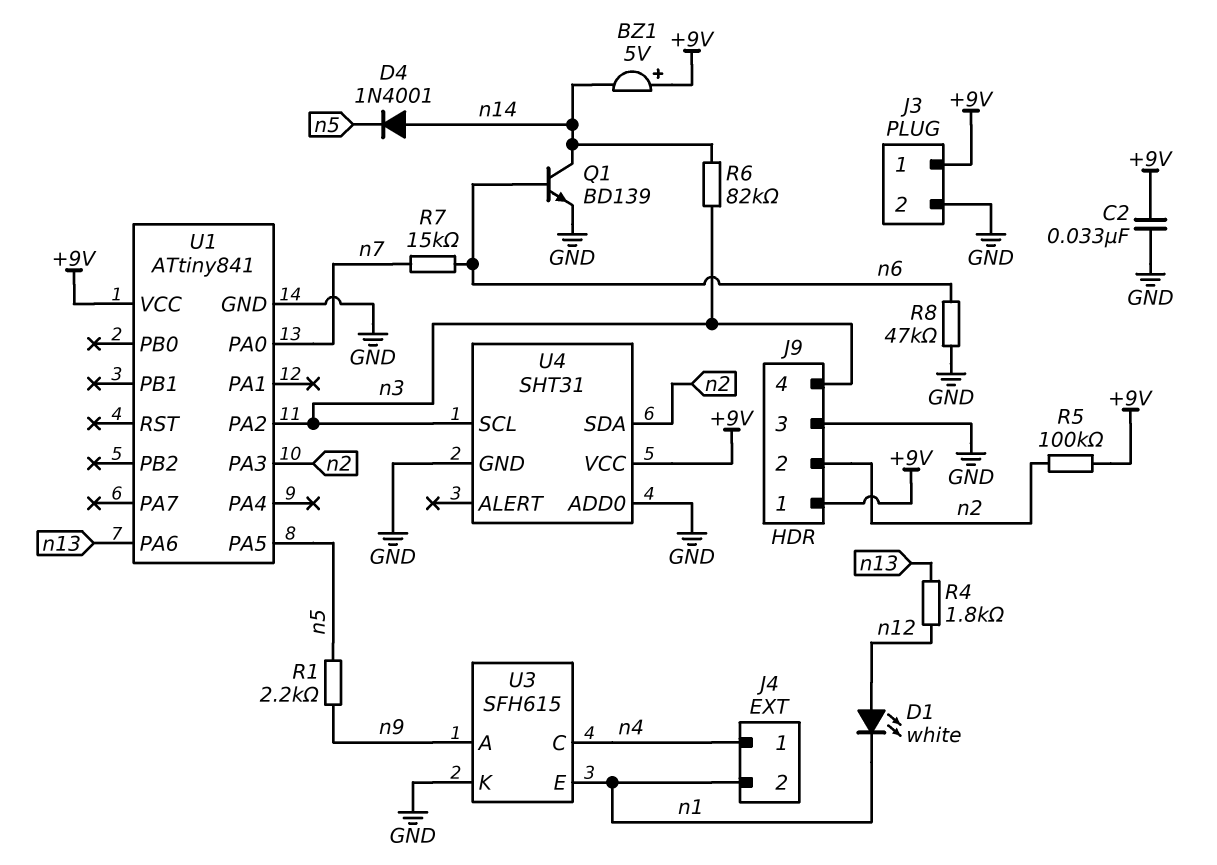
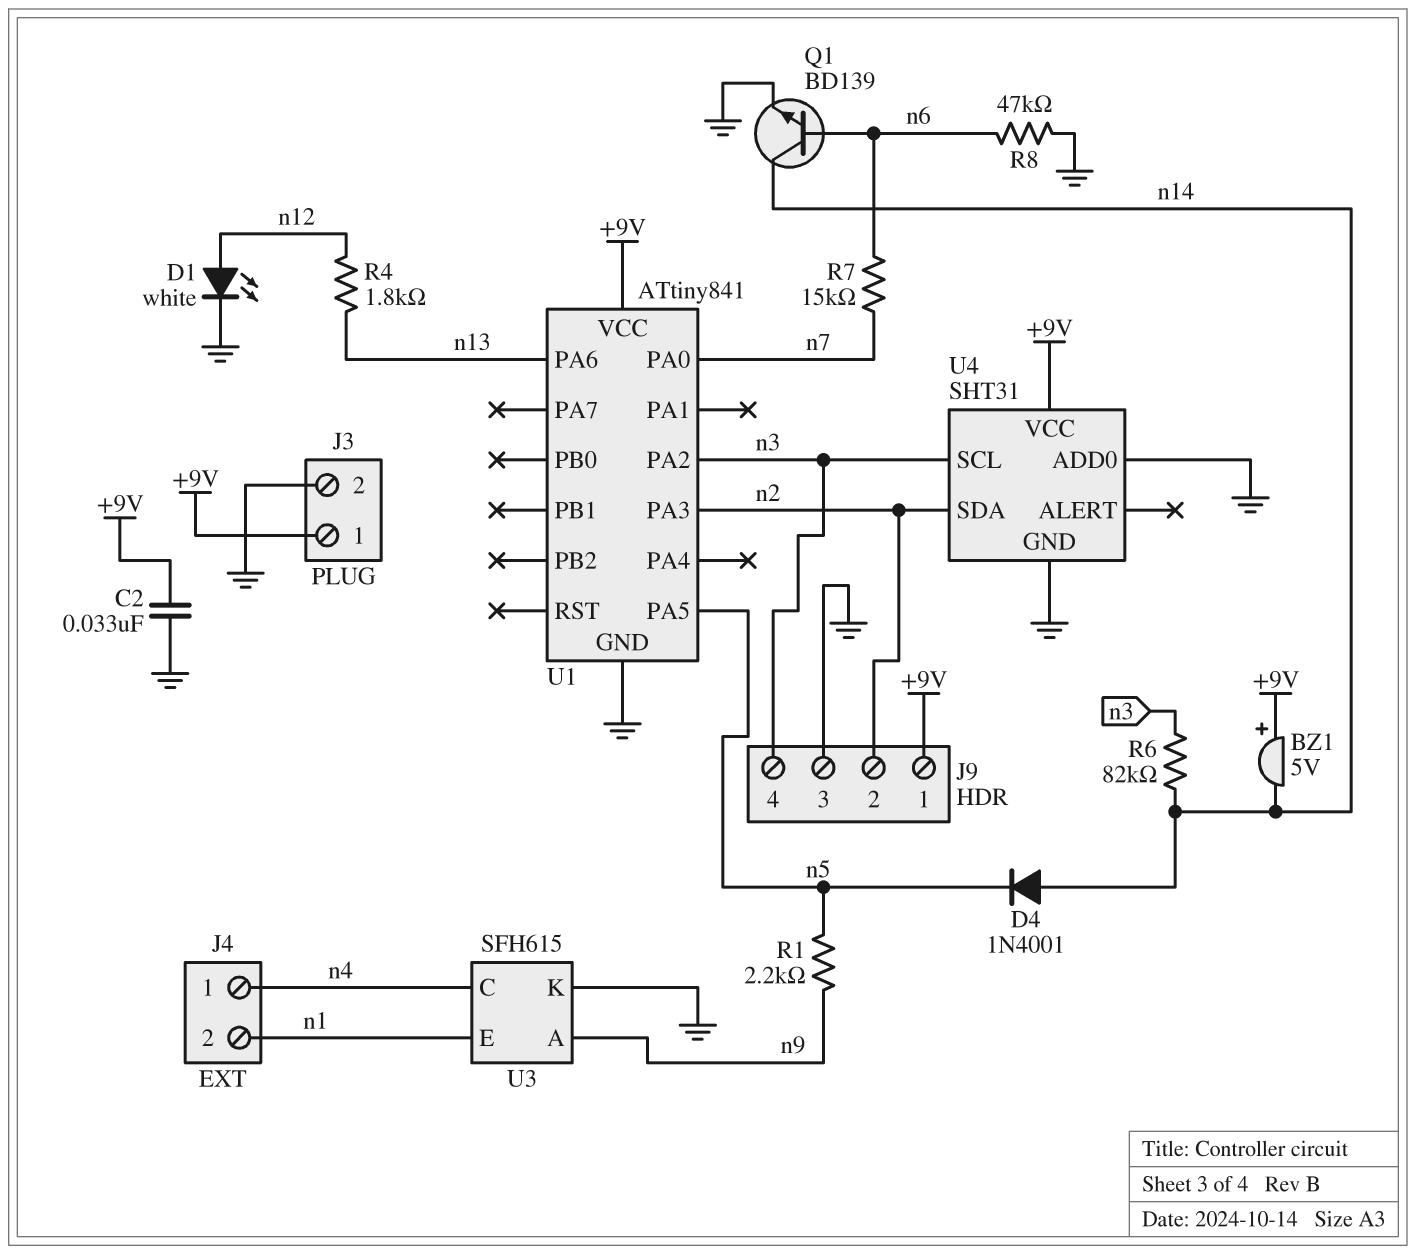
D1: LED white (A n12, K n1) -> LED white (A n12, K GND)
R5: 100k (+9V, n2) -> none

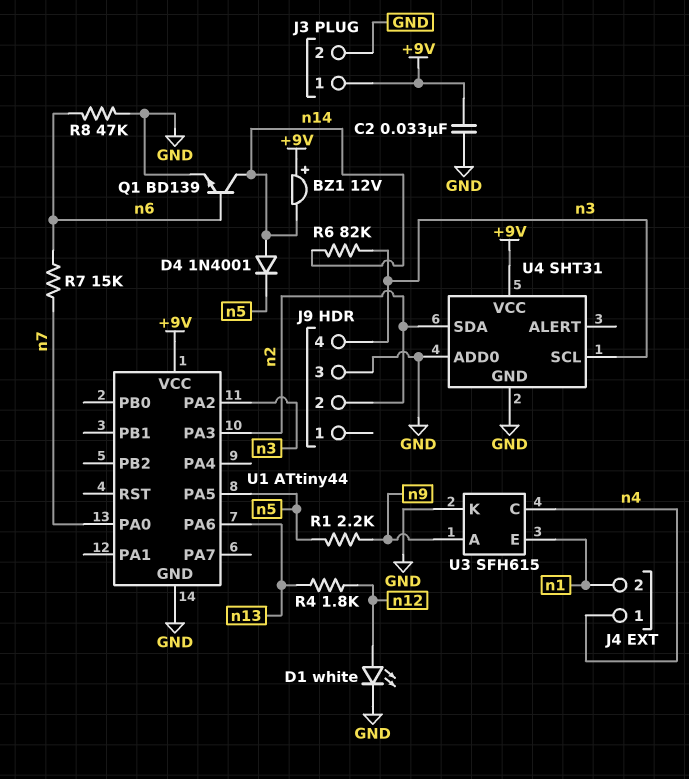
BZ1: buzzer 5V (plus +9V, minus n14) -> buzzer 12V (plus +9V, minus n14)
J9 pin 1: +9V -> none
U1: ATtiny841 -> ATtiny44

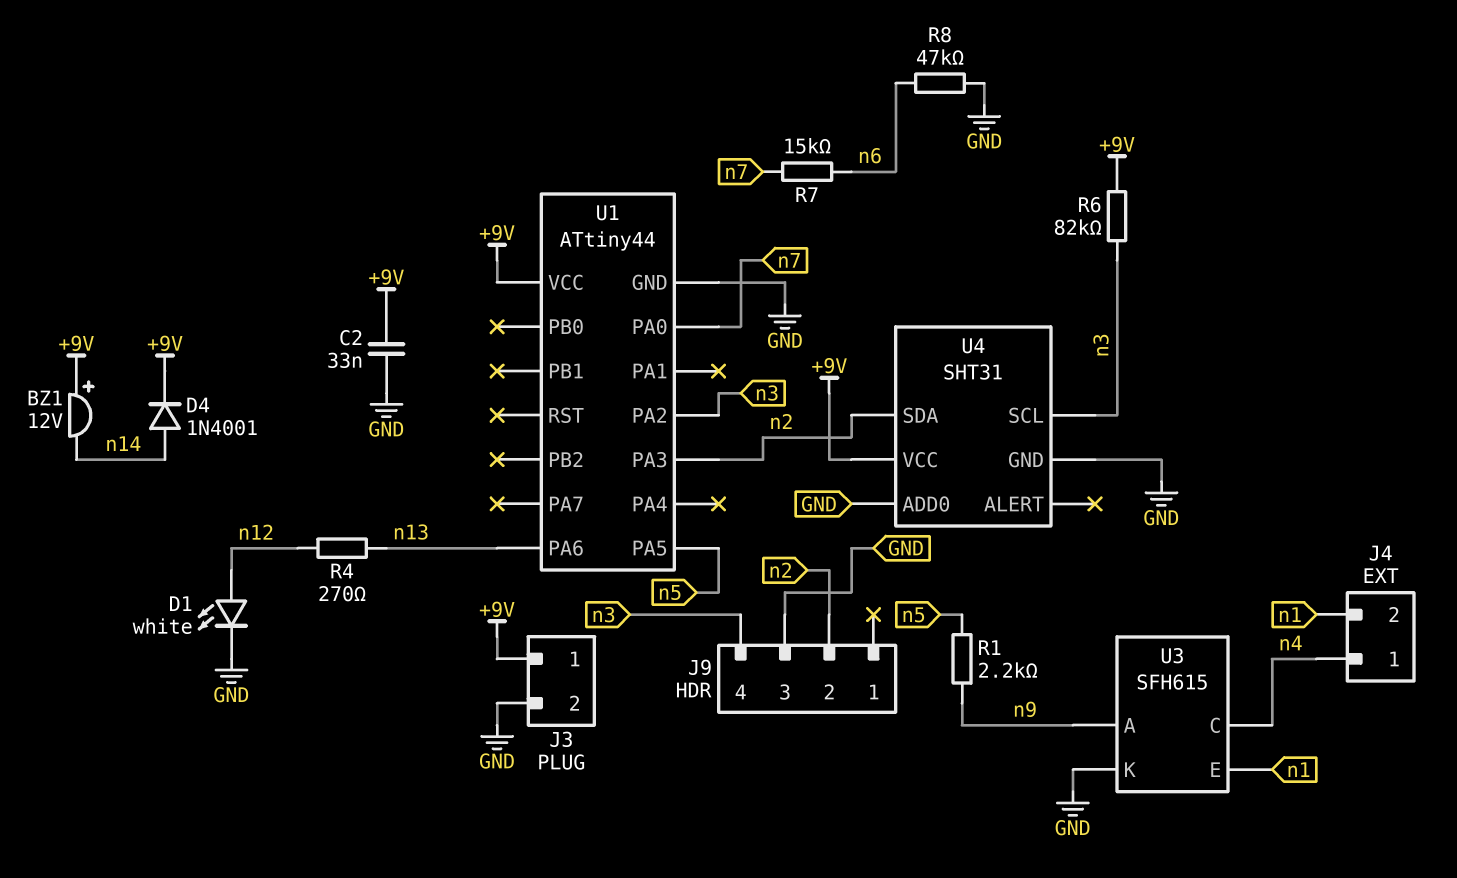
D4: diode 1N4001 (A n14, K n5) -> diode 1N4001 (A n14, K +9V)
Q1: NPN BD139 (B n6, C n14, E GND) -> none
R4: 1.8k (n12, n13) -> 270 (n12, n13)
R6: 82k (n3, n14) -> 82k (+9V, n3)

